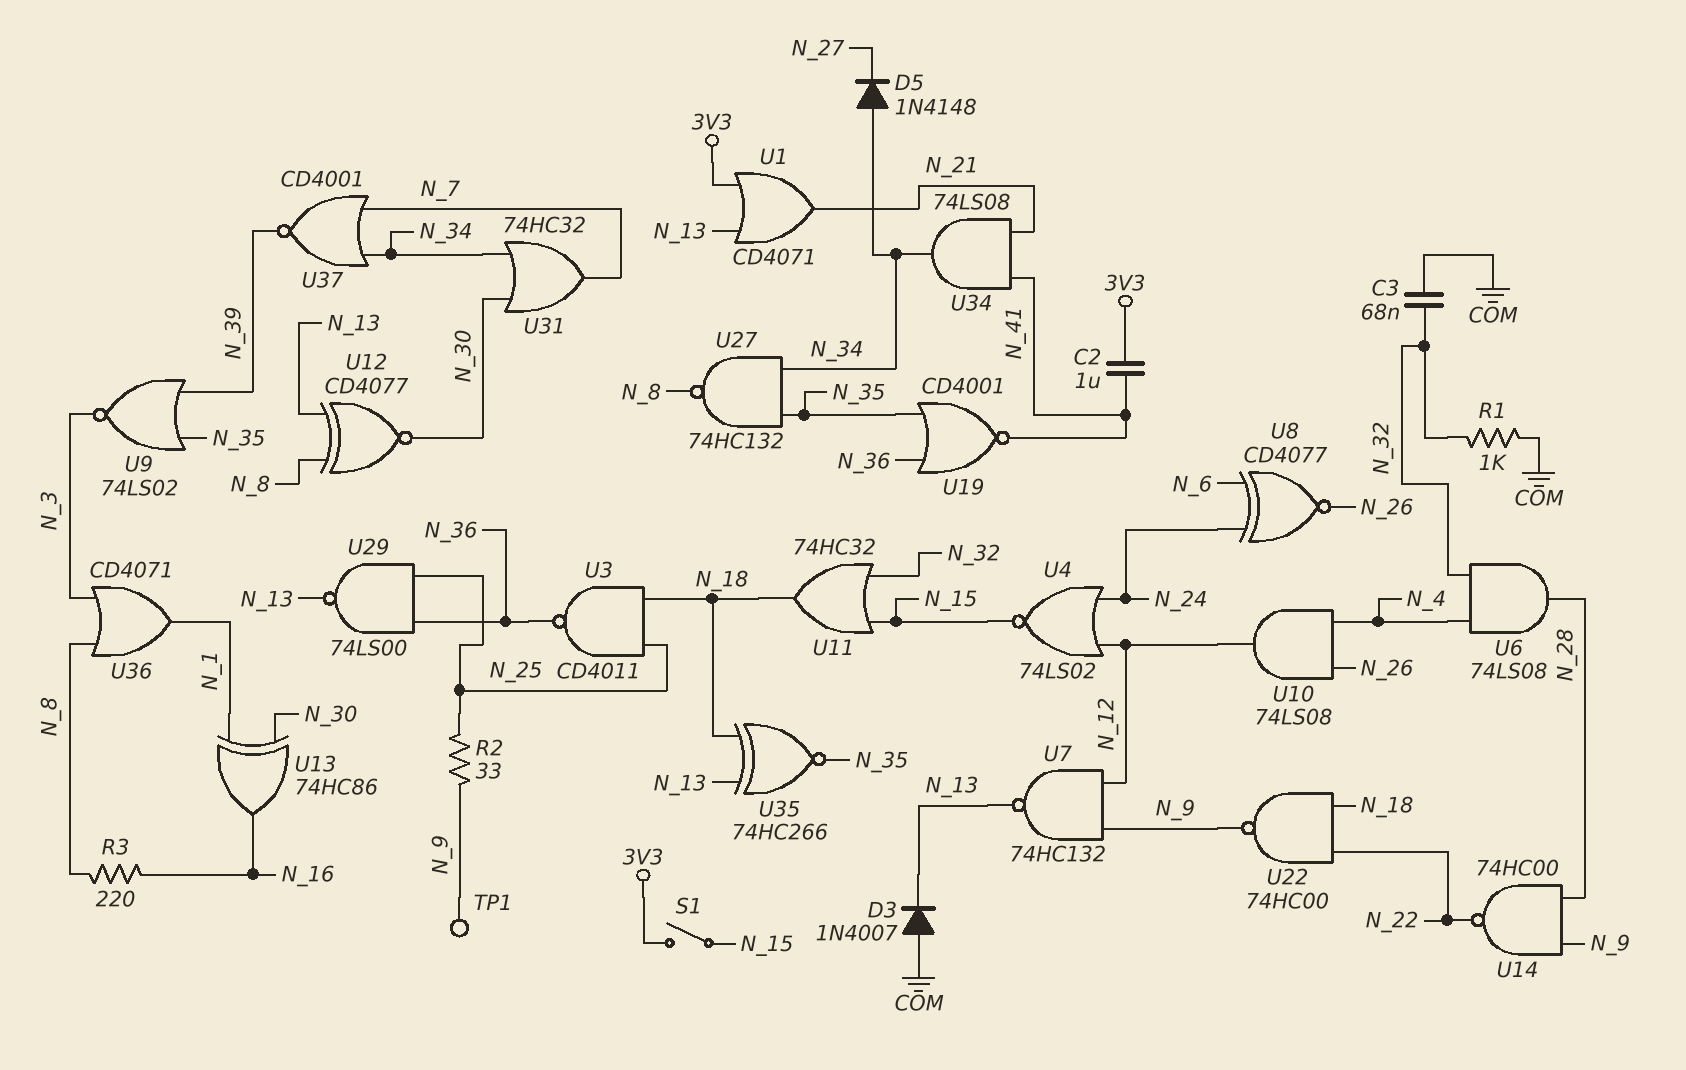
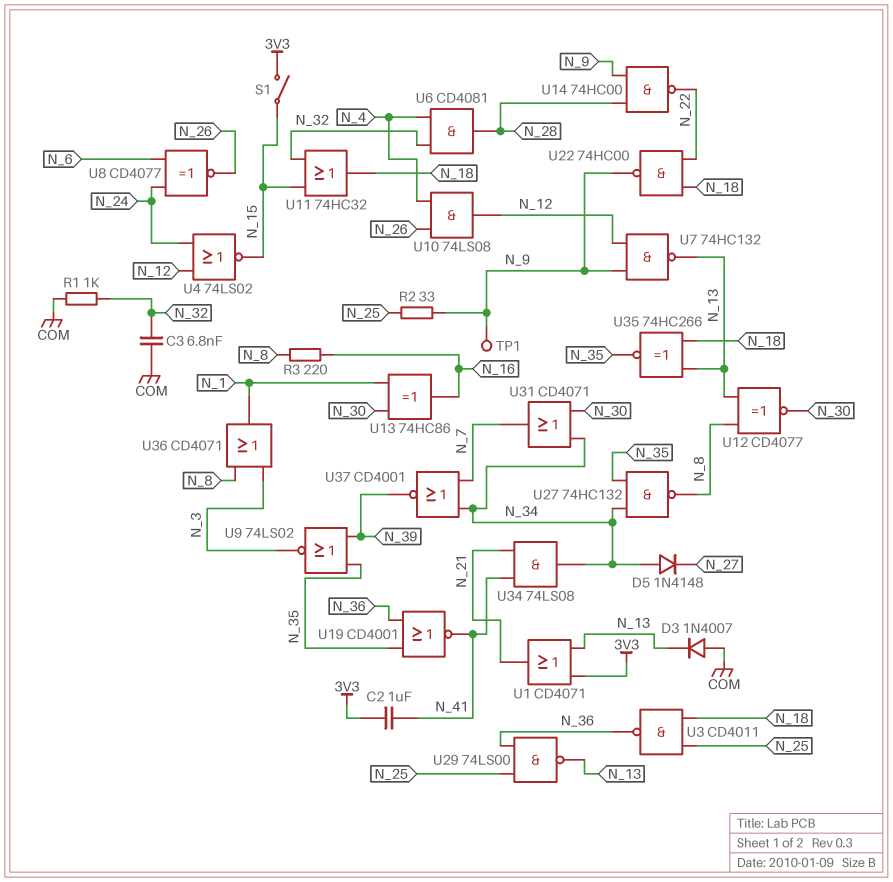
C3: 68nF (COM, N_32) -> 6.8nF (COM, N_32)
U6: AND 74LS08 (in N_4, in N_32, out N_28) -> AND CD4081 (in N_4, in N_32, out N_28)
U31: OR 74HC32 (in N_30, in N_34, out N_7) -> OR CD4071 (in N_30, in N_34, out N_7)

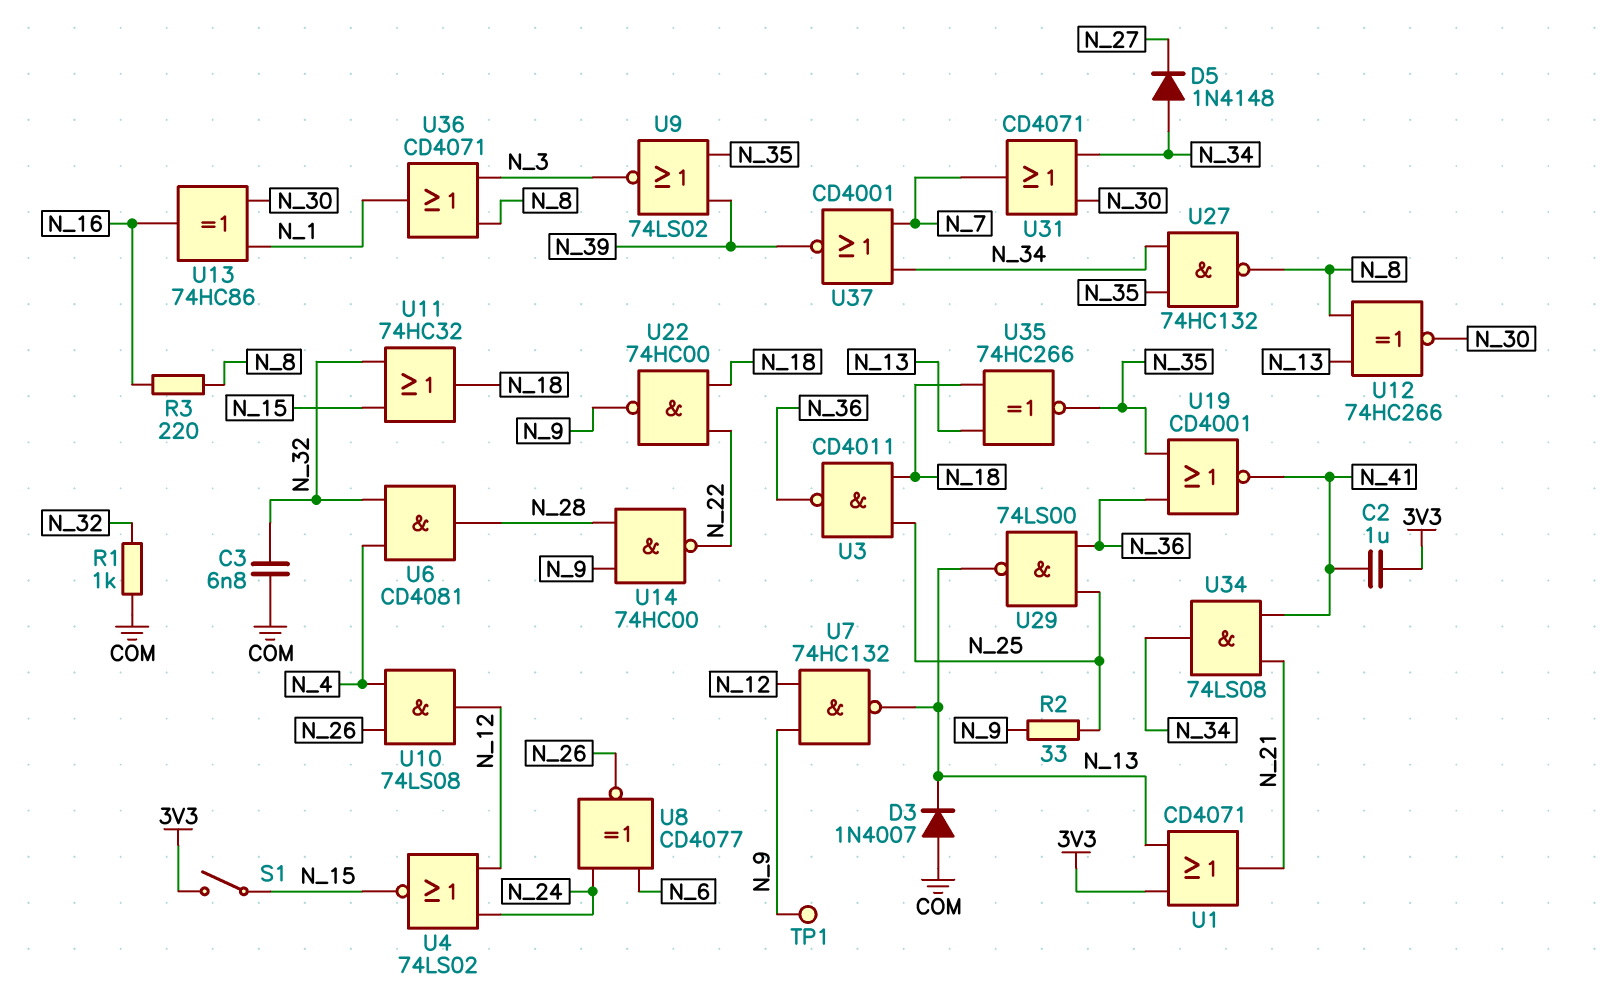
U12: XNOR CD4077 (in N_8, in N_13, out N_30) -> XNOR 74HC266 (in N_8, in N_13, out N_30)

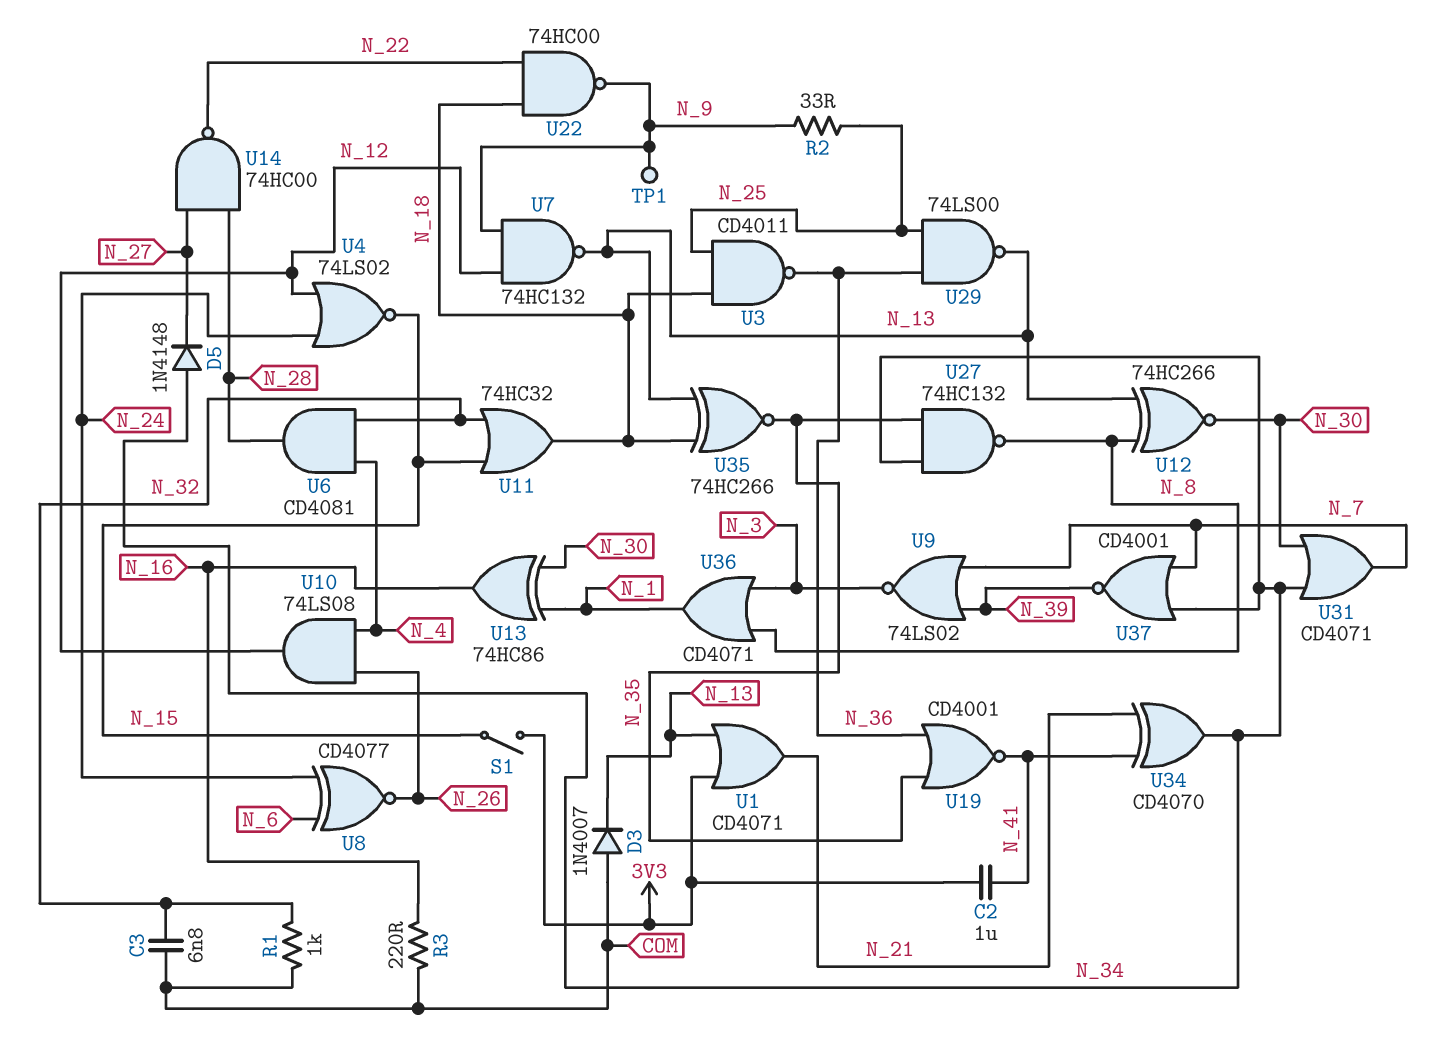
R3: 220 (N_8, N_16) -> 220 (COM, N_16)
U9: NOR 74LS02 (in N_35, in N_39, out N_3) -> NOR 74LS02 (in N_7, in N_39, out N_3)
U14: NAND 74HC00 (in N_9, in N_28, out N_22) -> NAND 74HC00 (in N_27, in N_28, out N_22)
U34: AND 74LS08 (in N_21, in N_41, out N_34) -> XOR CD4070 (in N_21, in N_41, out N_34)

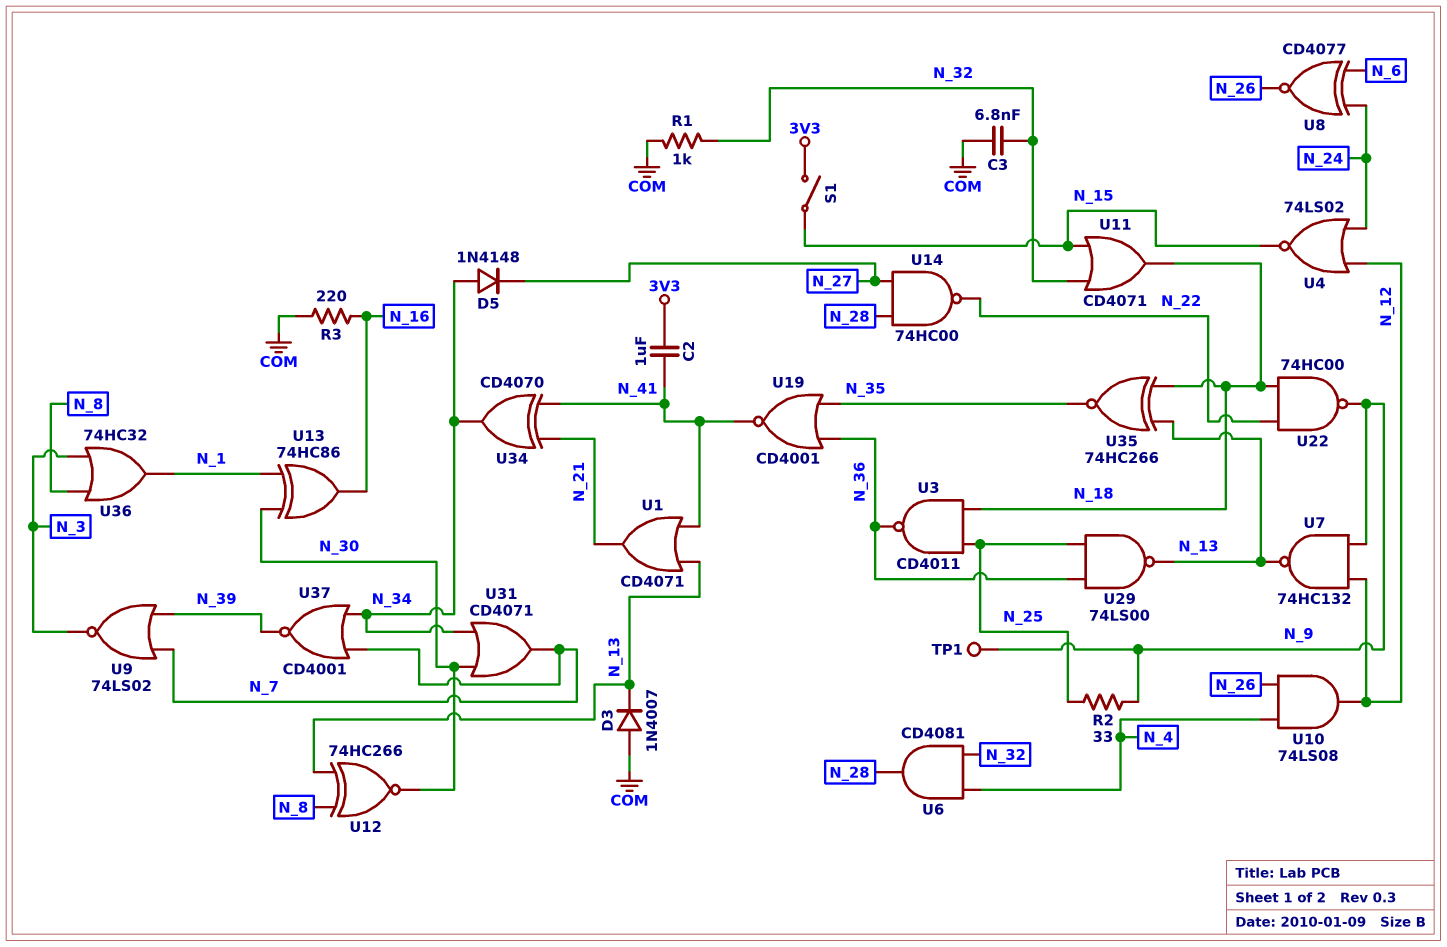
U1: OR CD4071 (in 3V3, in N_13, out N_21) -> OR CD4071 (in N_13, in N_41, out N_21)
U11: OR 74HC32 (in N_15, in N_32, out N_18) -> OR CD4071 (in N_15, in N_32, out N_18)
U27: NAND 74HC132 (in N_34, in N_35, out N_8) -> none
U36: OR CD4071 (in N_3, in N_8, out N_1) -> OR 74HC32 (in N_3, in N_8, out N_1)

